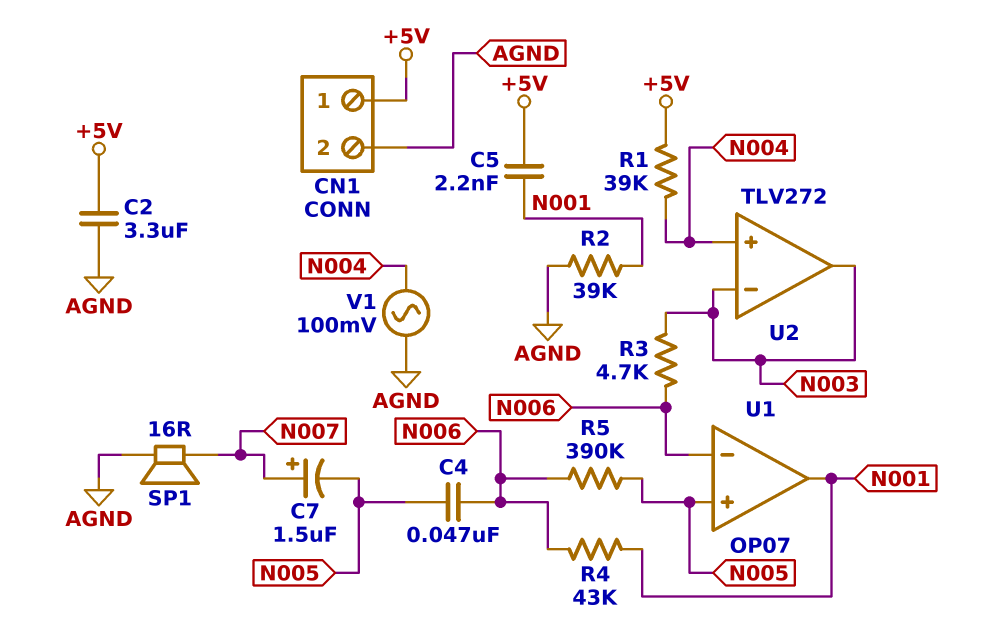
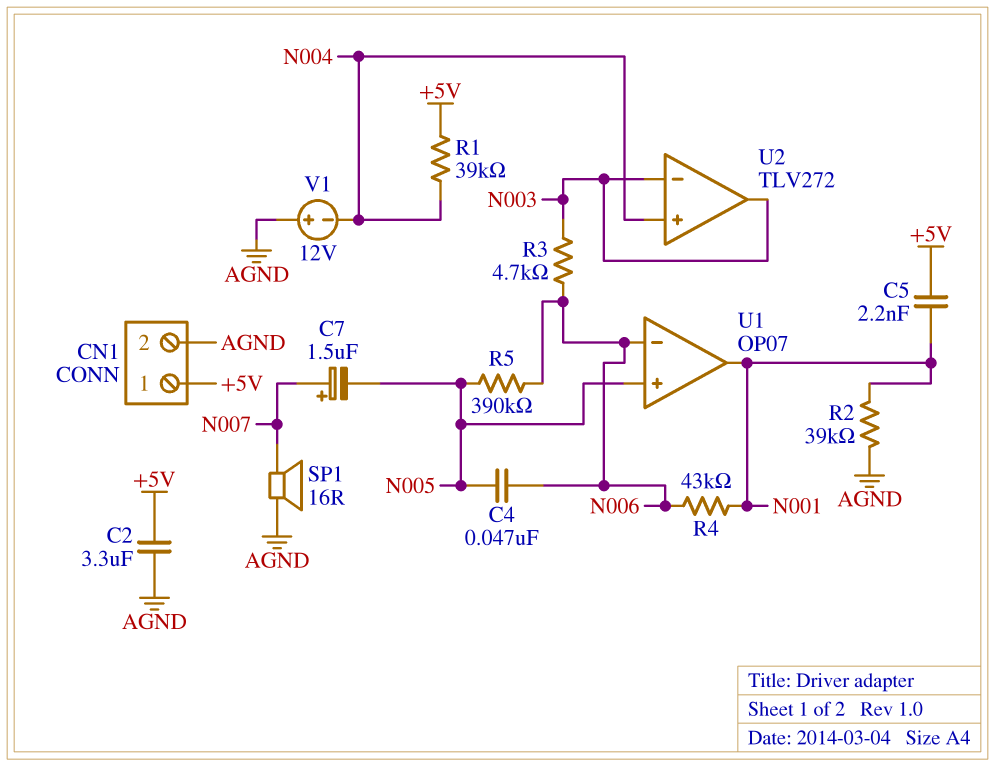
V1: AC 100mV (AGND, N004) -> 12V (plus AGND, minus N004)

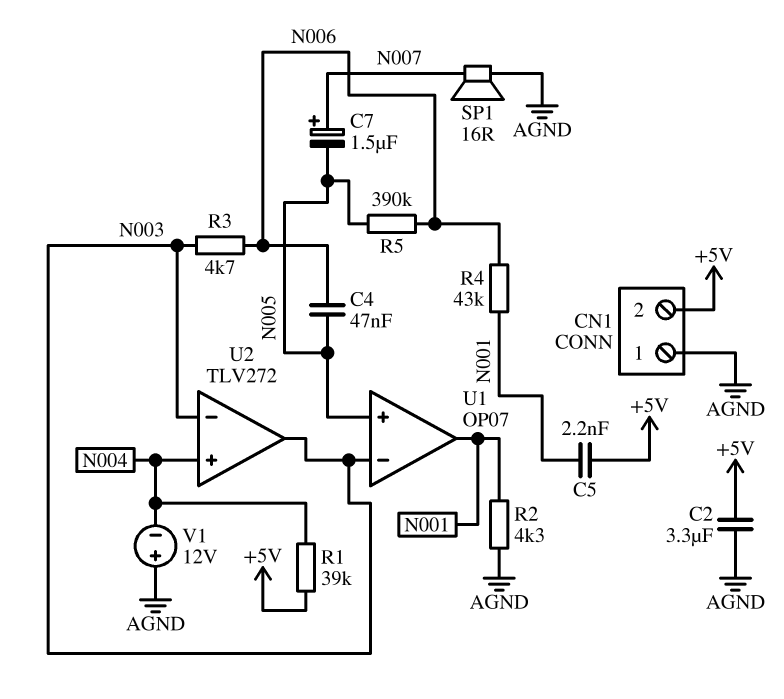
CN1 pin 1: +5V -> AGND
CN1 pin 2: AGND -> +5V
R2: 39k (AGND, N001) -> 4.3k (AGND, N001)
U1 pin in-: N006 -> N003

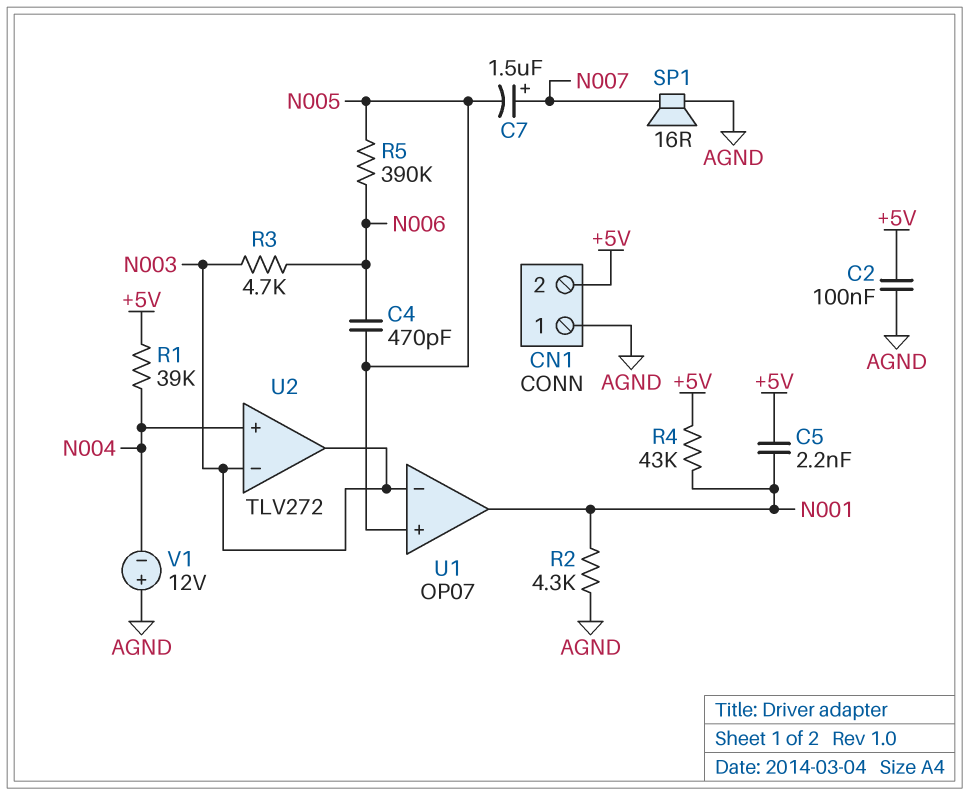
C2: 3.3uF (+5V, AGND) -> 100nF (+5V, AGND)
C4: 47nF (N005, N006) -> 470pF (N005, N006)
R4: 43k (N001, N006) -> 43k (+5V, N001)

